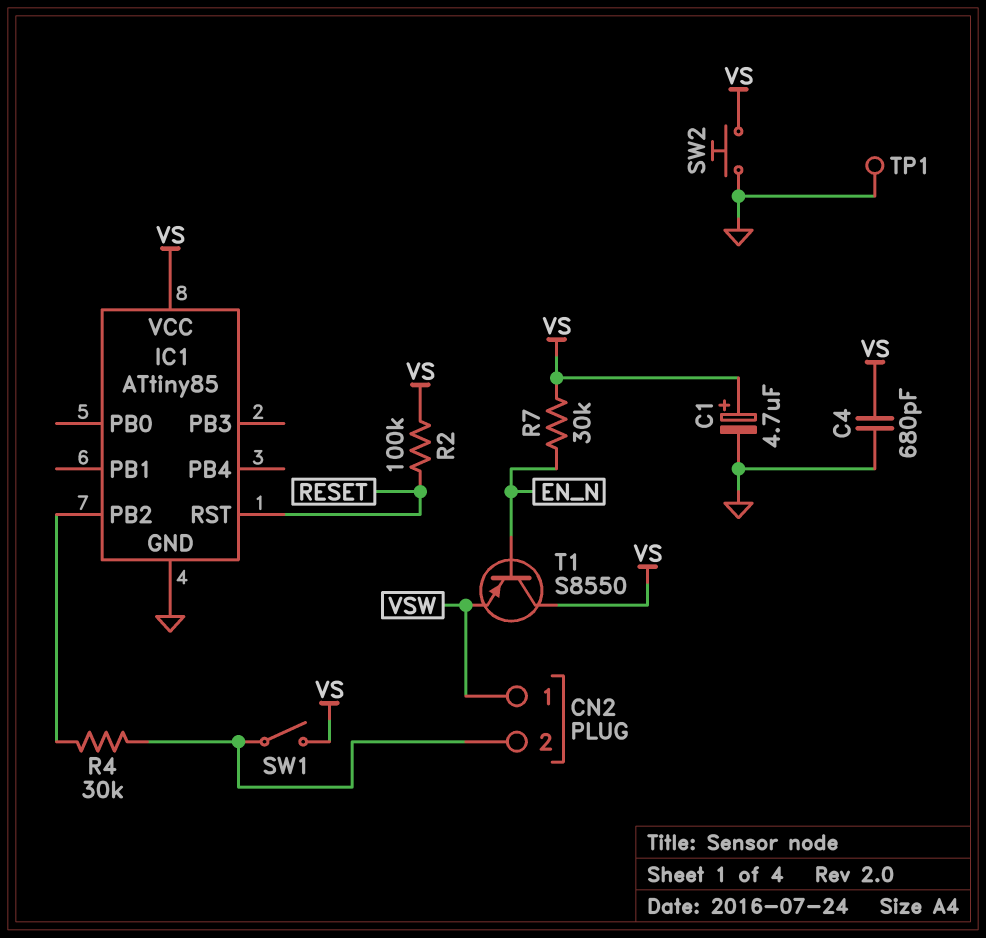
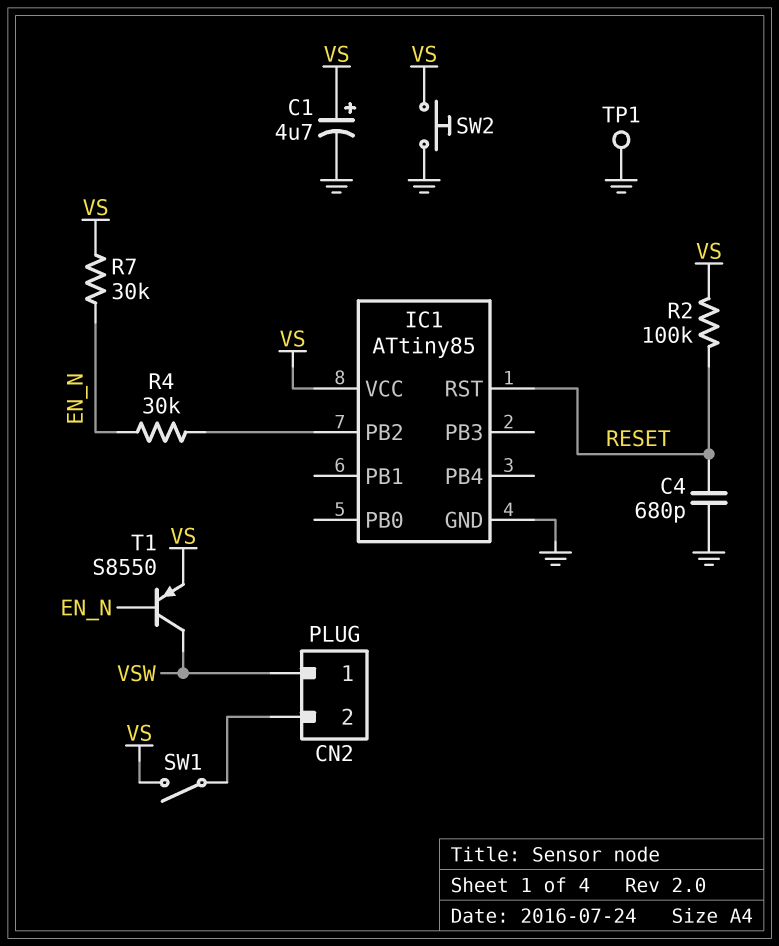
C4: 680pF (GND, VS) -> 680pF (GND, RESET)
R4: 30k (CN2/2, IC1/PB2) -> 30k (EN_N, IC1/PB2)
T1: PNP S8550 (B EN_N, C VS, E VSW) -> PNP S8550 (B EN_N, C VSW, E VS)

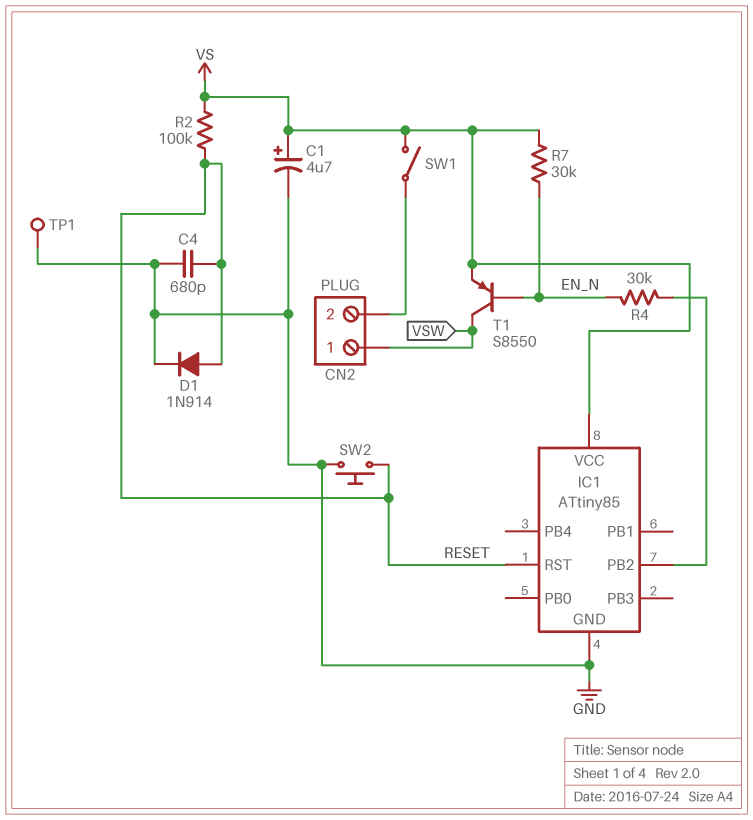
D1: none -> diode 1N914 (A RESET, K GND)
SW2: button (GND, VS) -> button (GND, RESET)

